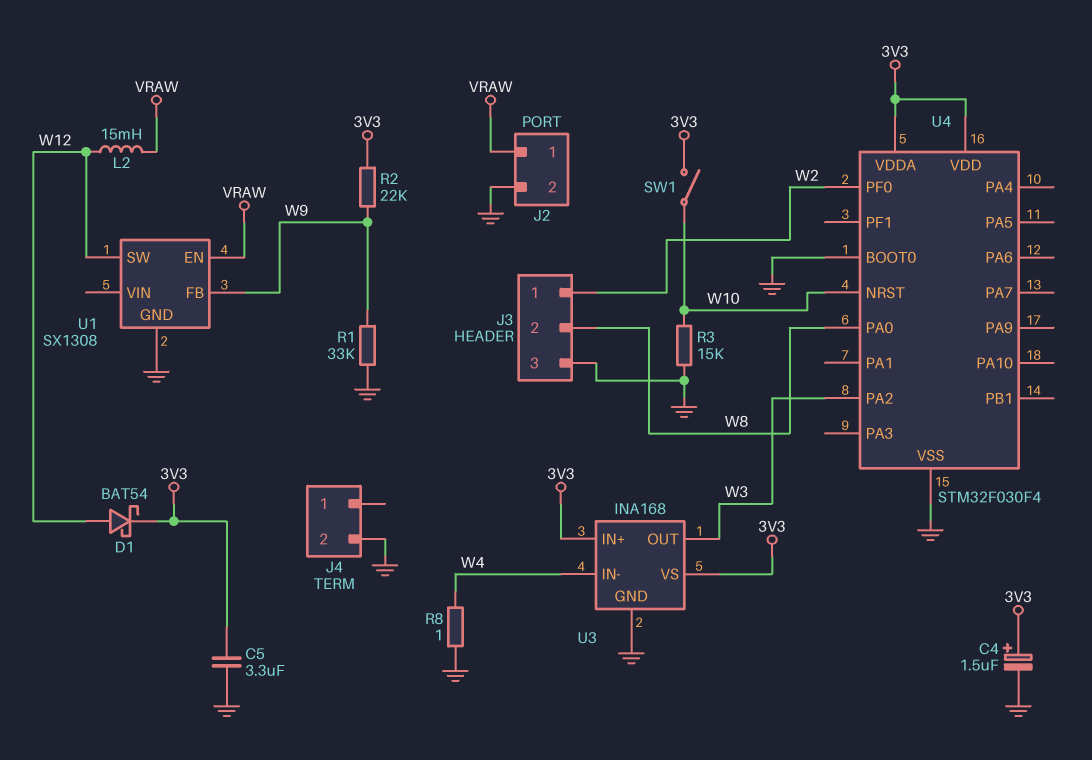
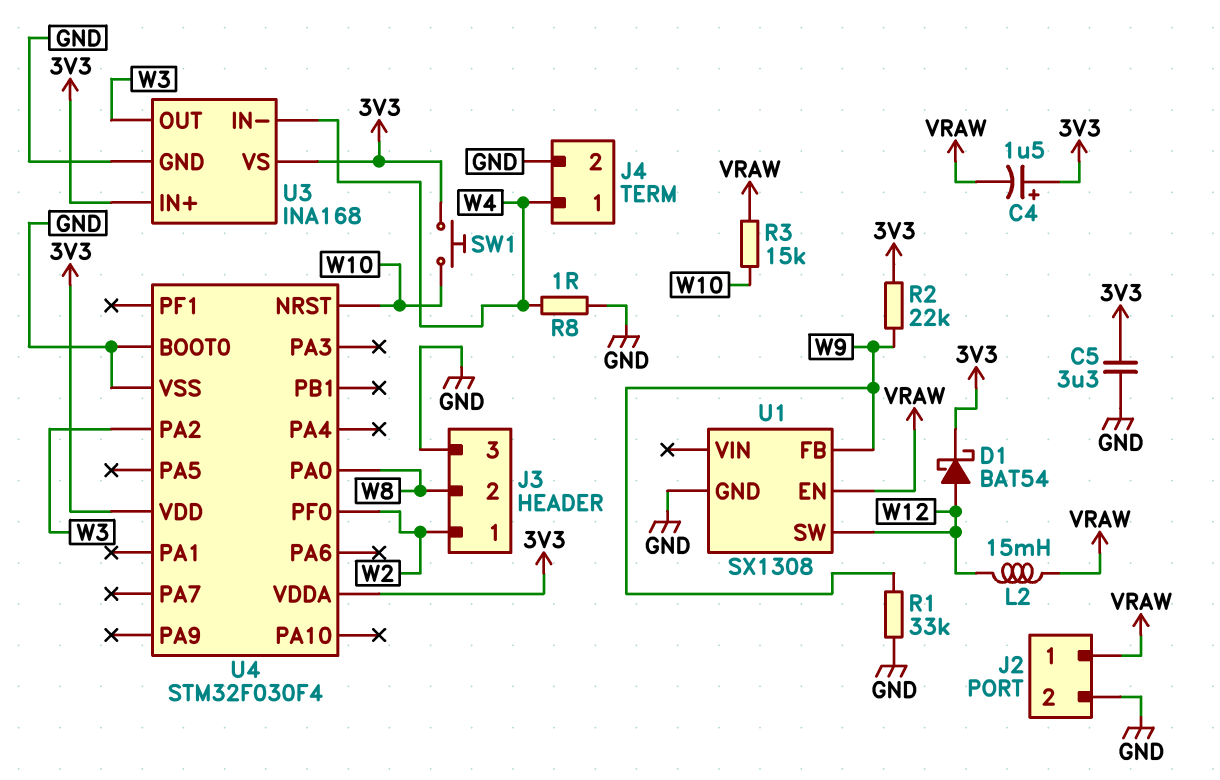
C4: 1.5uF (plus 3V3, minus GND) -> 1.5uF (plus 3V3, minus VRAW)
J4 pin 1: none -> W4
R3: 15k (GND, W10) -> 15k (VRAW, W10)
SW1: switch (3V3, W10) -> button (3V3, W10)

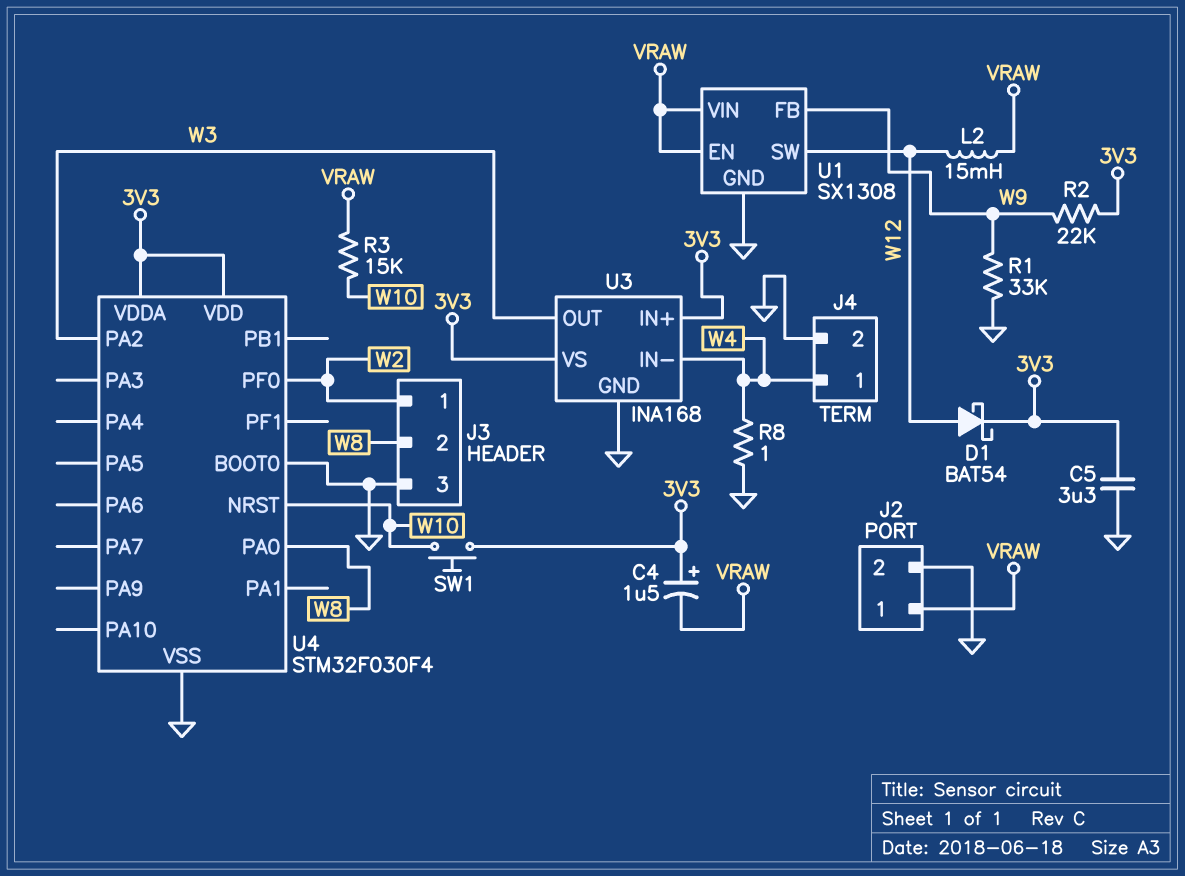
U1 pin VIN: none -> VRAW

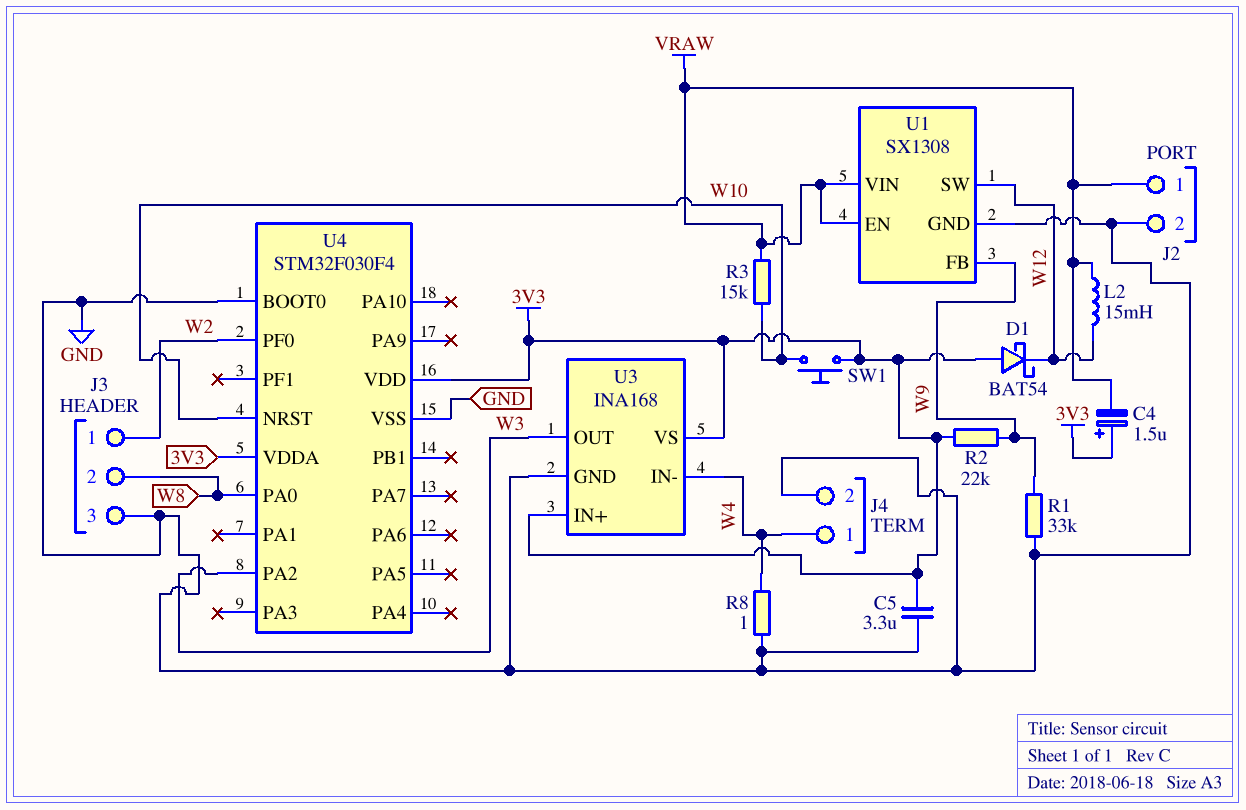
D1: schottky BAT54 (A W12, K 3V3) -> schottky BAT54 (A 3V3, K W12)

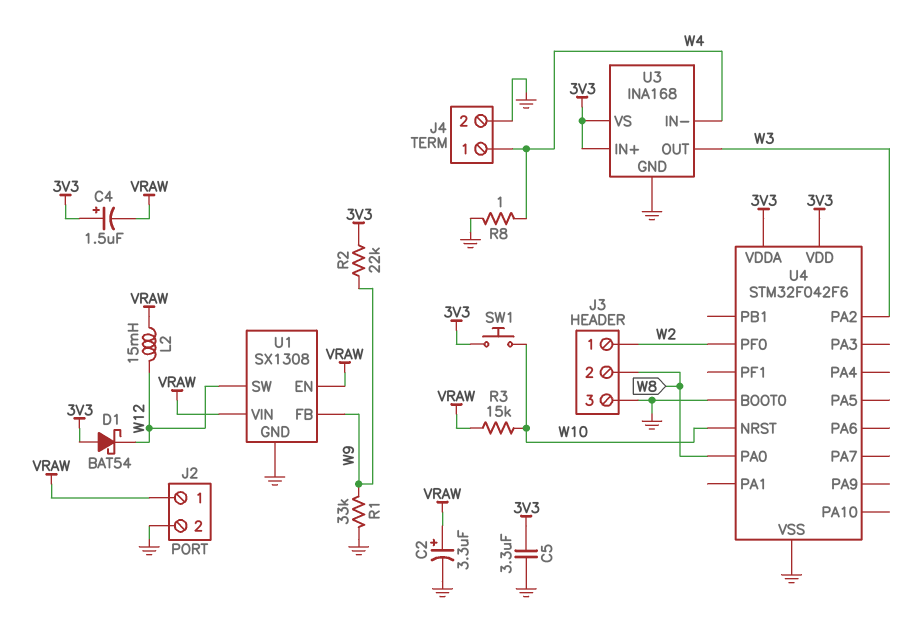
C2: none -> 3.3uF (plus VRAW, minus GND)
U4: STM32F030F4 -> STM32F042F6

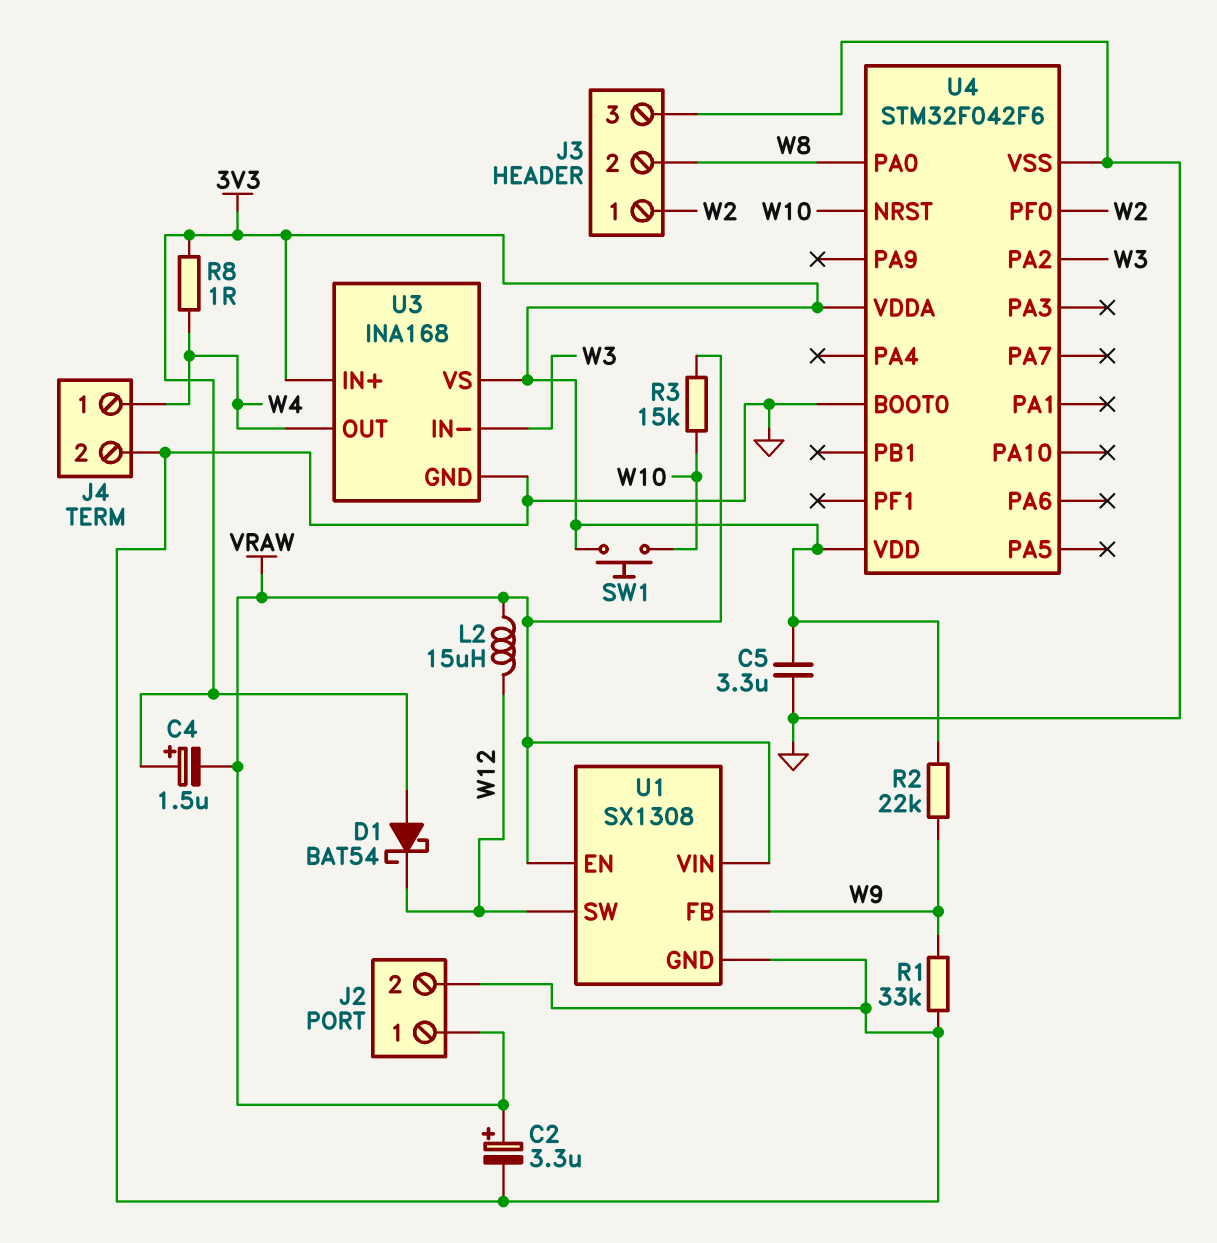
L2: 15mH (VRAW, W12) -> 15uH (VRAW, W12)
R8: 1 (GND, W4) -> 1 (3V3, W4)
U3 pin IN-: W4 -> W3
U3 pin OUT: W3 -> W4

